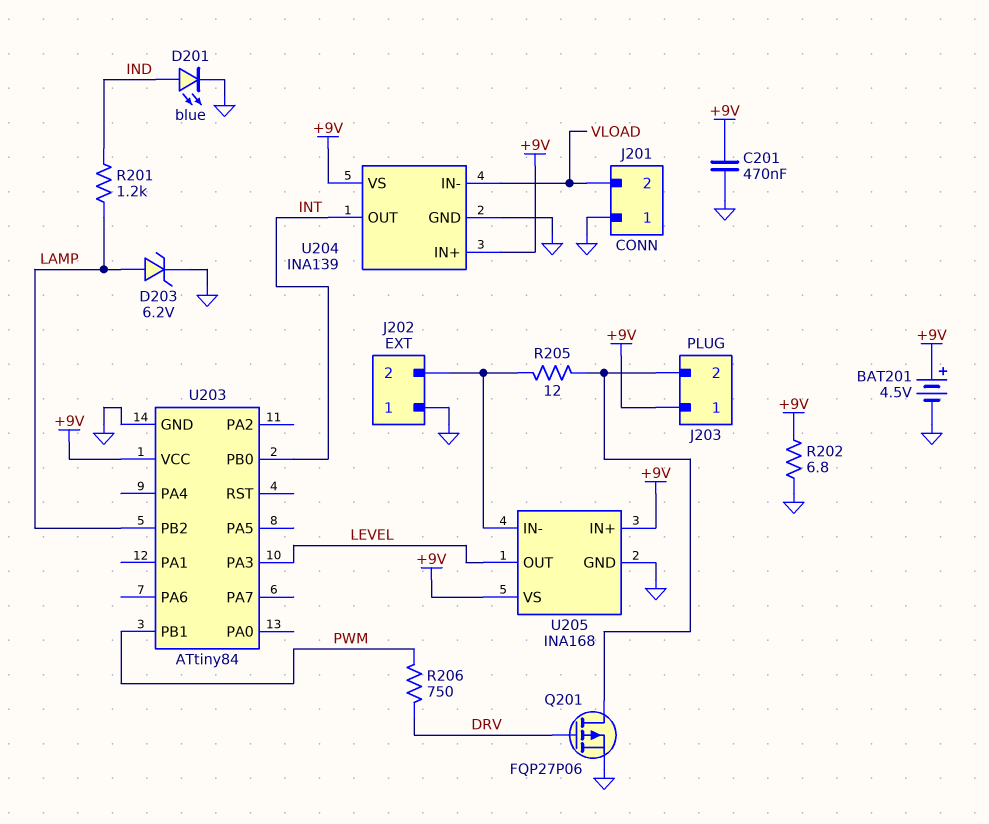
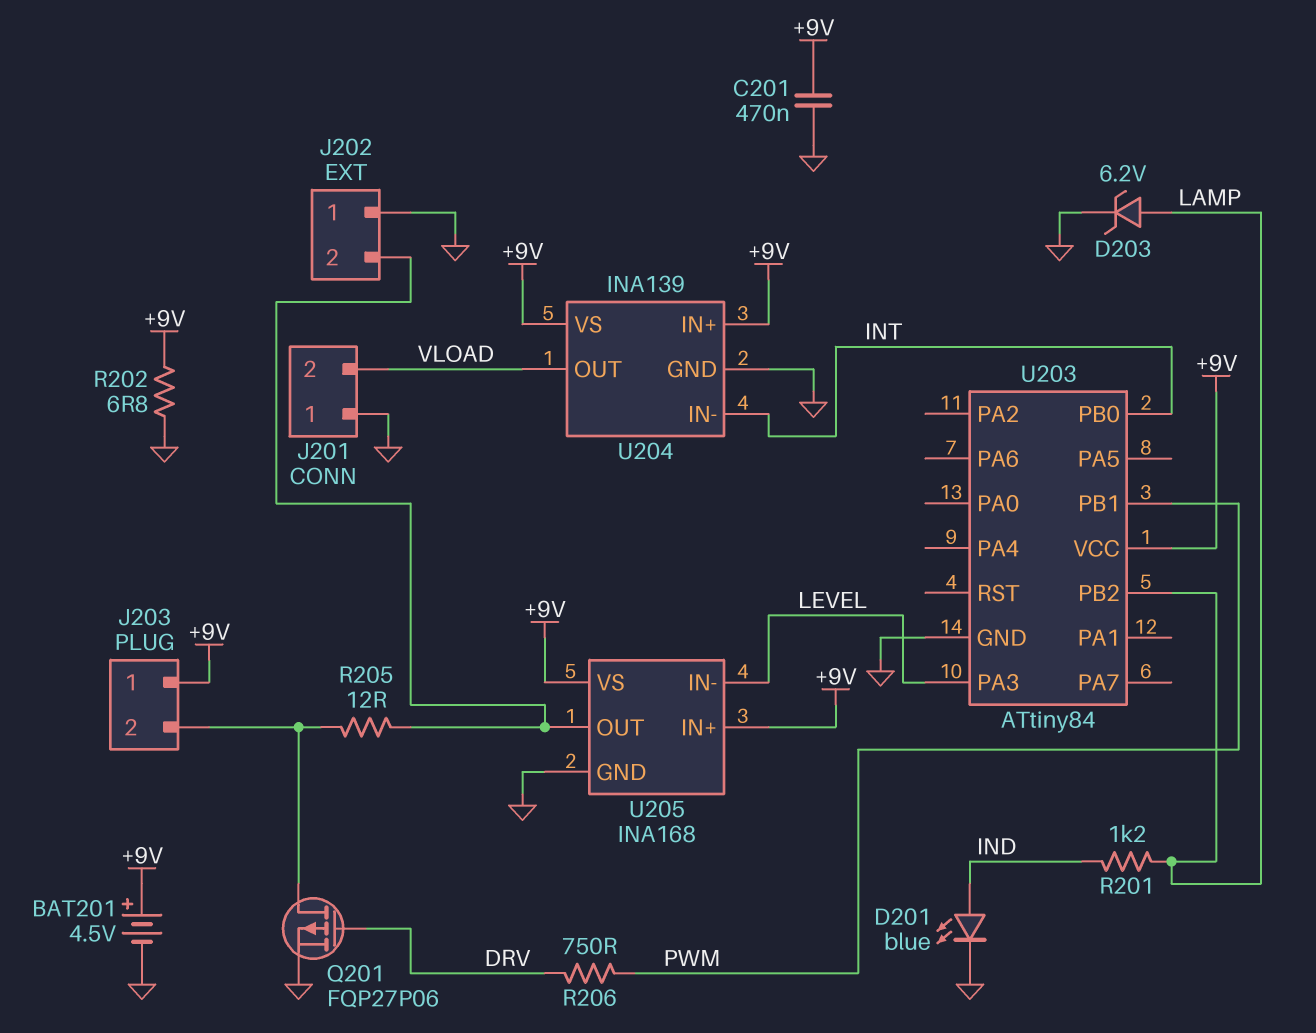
U204 pin IN-: VLOAD -> INT
U204 pin OUT: INT -> VLOAD
U205 pin IN-: J202/2 -> LEVEL
U205 pin OUT: LEVEL -> J202/2

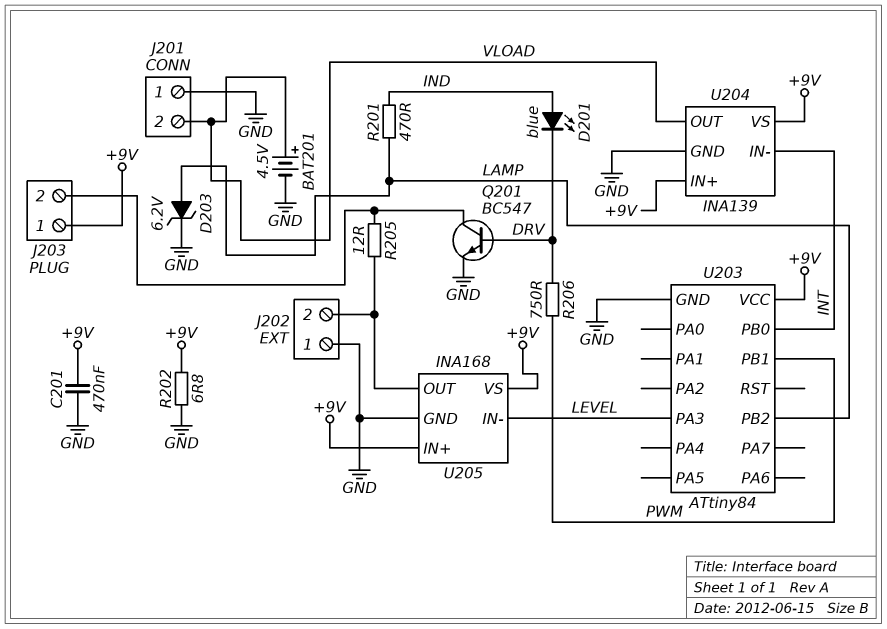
BAT201: 4.5V (plus +9V, minus GND) -> 4.5V (plus VLOAD, minus GND)
D201: LED blue (A IND, K GND) -> LED blue (A IND, K DRV)
Q201: PMOS FQP27P06 (G DRV, D J203/2, S GND) -> NPN BC547 (B DRV, C J203/2, E GND)
R201: 1.2k (IND, LAMP) -> 470 (IND, LAMP)

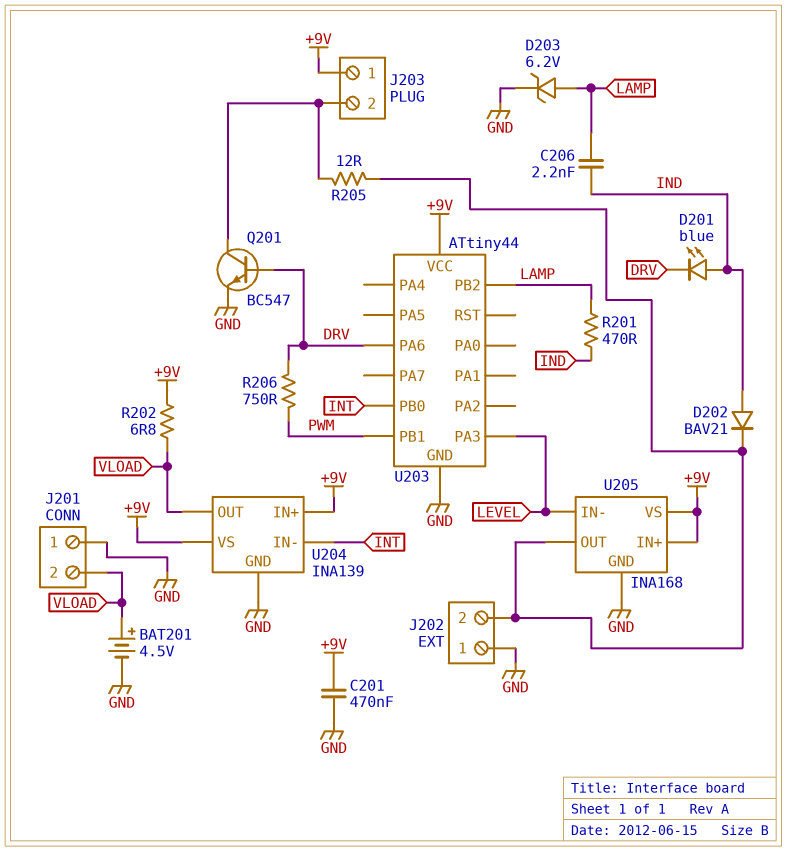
C206: none -> 2.2nF (IND, LAMP)
D202: none -> diode BAV21 (A IND, K J202/2)
R202: 6.8 (+9V, GND) -> 6.8 (+9V, VLOAD)
U203: ATtiny84 -> ATtiny44
U203 pin PA6: none -> DRV

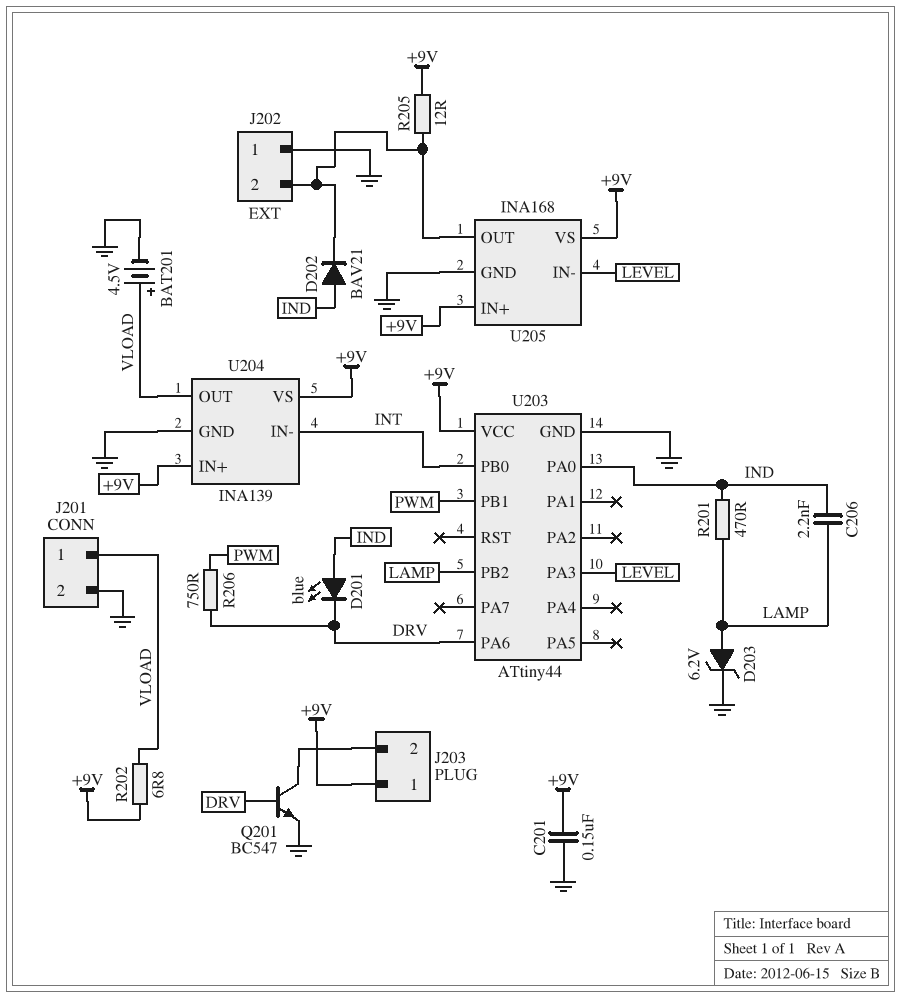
C201: 470nF (+9V, GND) -> 150nF (+9V, GND)
J201 pin 1: GND -> VLOAD
J201 pin 2: VLOAD -> GND
R205: 12 (J202/2, J203/2) -> 12 (+9V, J202/2)
U203 pin PA0: none -> IND

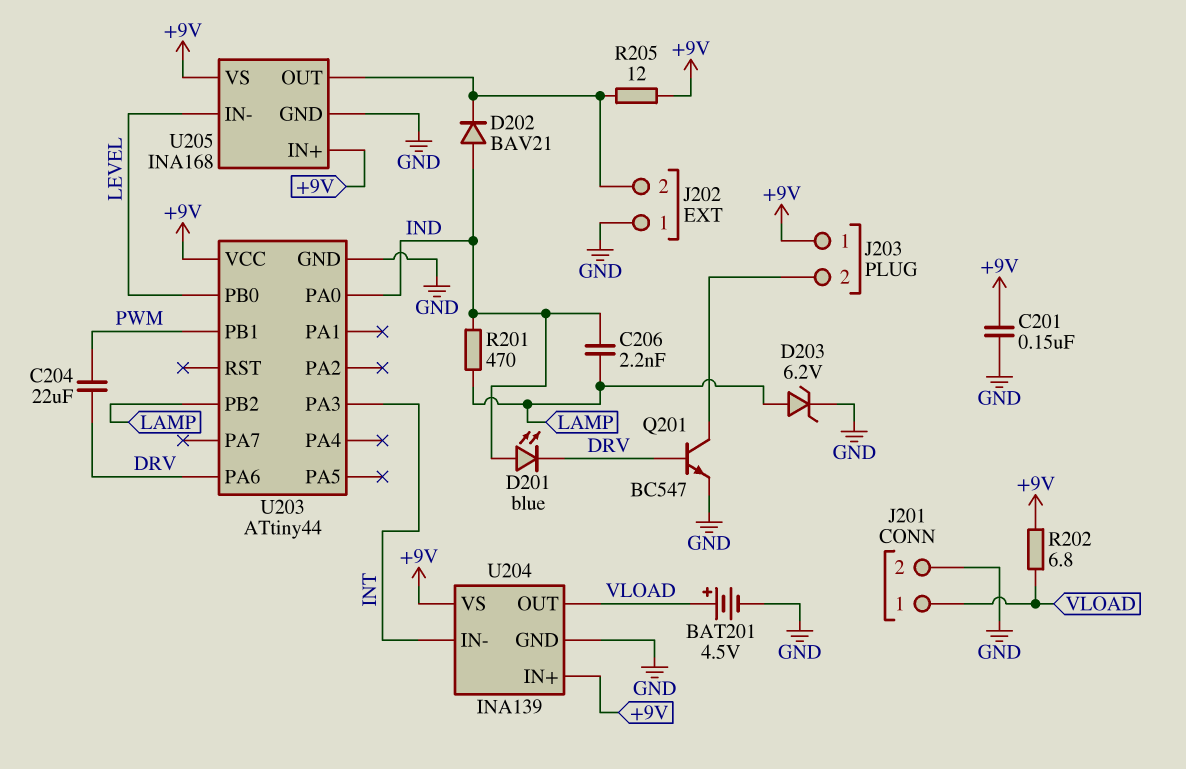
C204: none -> 22uF (DRV, PWM)
R206: 750 (DRV, PWM) -> none
U203 pin PA3: LEVEL -> INT
U203 pin PB0: INT -> LEVEL

